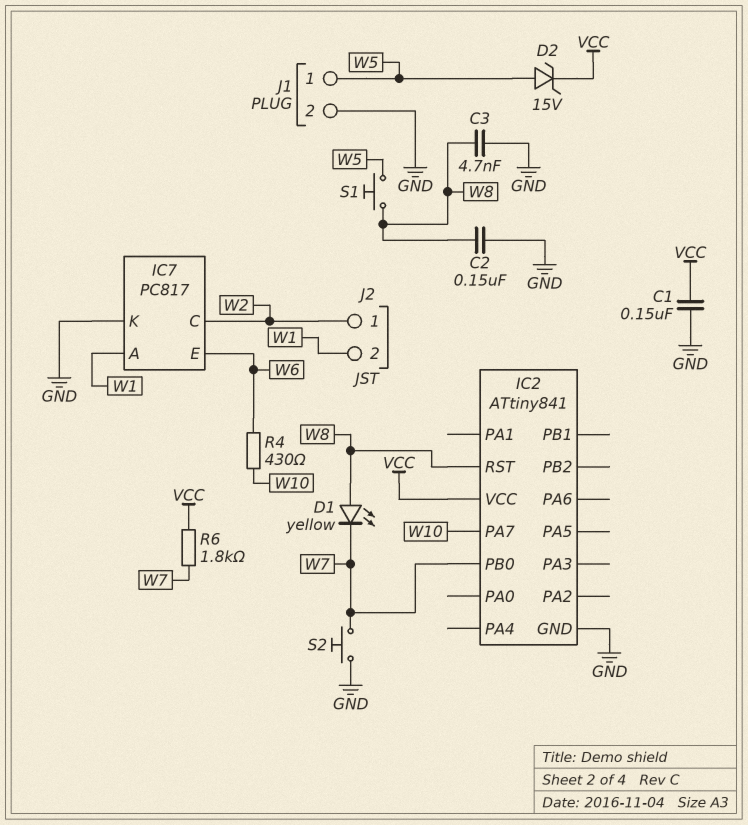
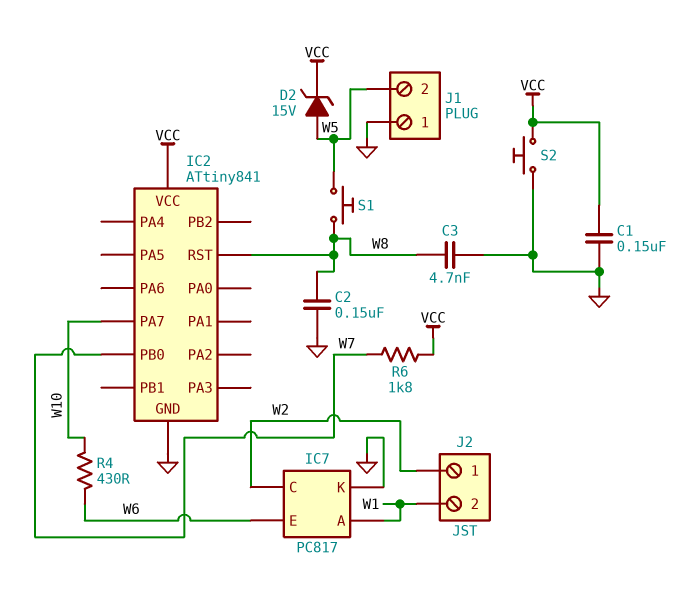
D1: LED yellow (A W8, K W7) -> none
J1 pin 1: W5 -> GND
J1 pin 2: GND -> W5
S2: button (GND, W7) -> button (GND, VCC)

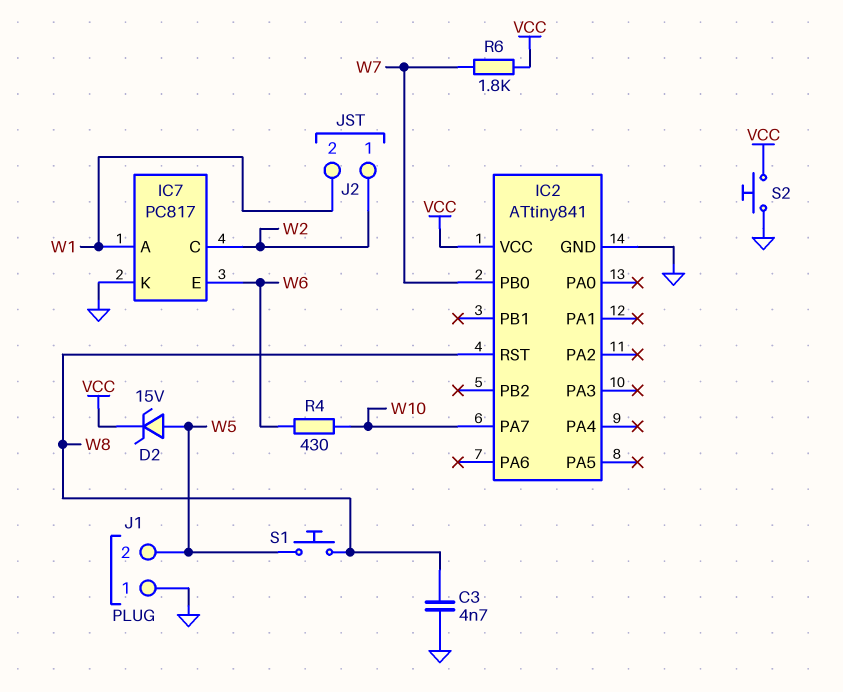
C1: 150nF (GND, VCC) -> none
C2: 150nF (GND, W8) -> none

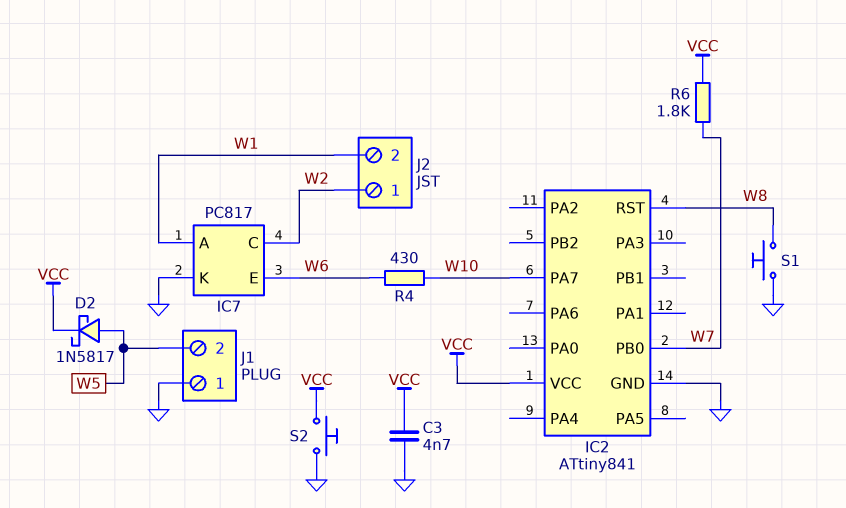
C3: 4.7nF (GND, W8) -> 4.7nF (GND, VCC)
D2: zener 15V (A W5, K VCC) -> schottky 1N5817 (A W5, K VCC)
S1: button (W5, W8) -> button (GND, W8)

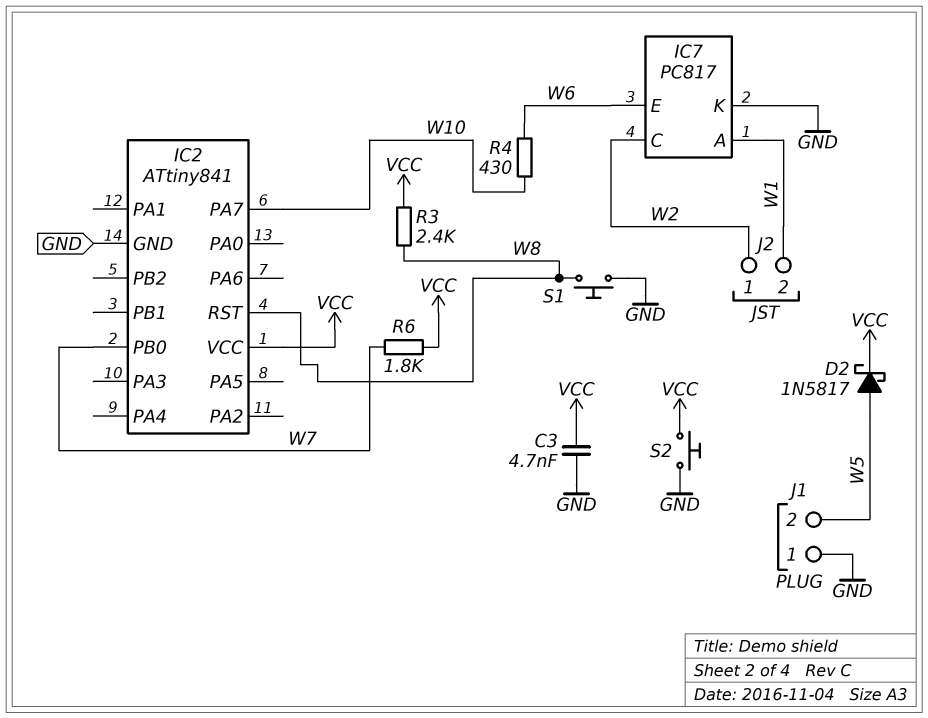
R3: none -> 2.4k (VCC, W8)

